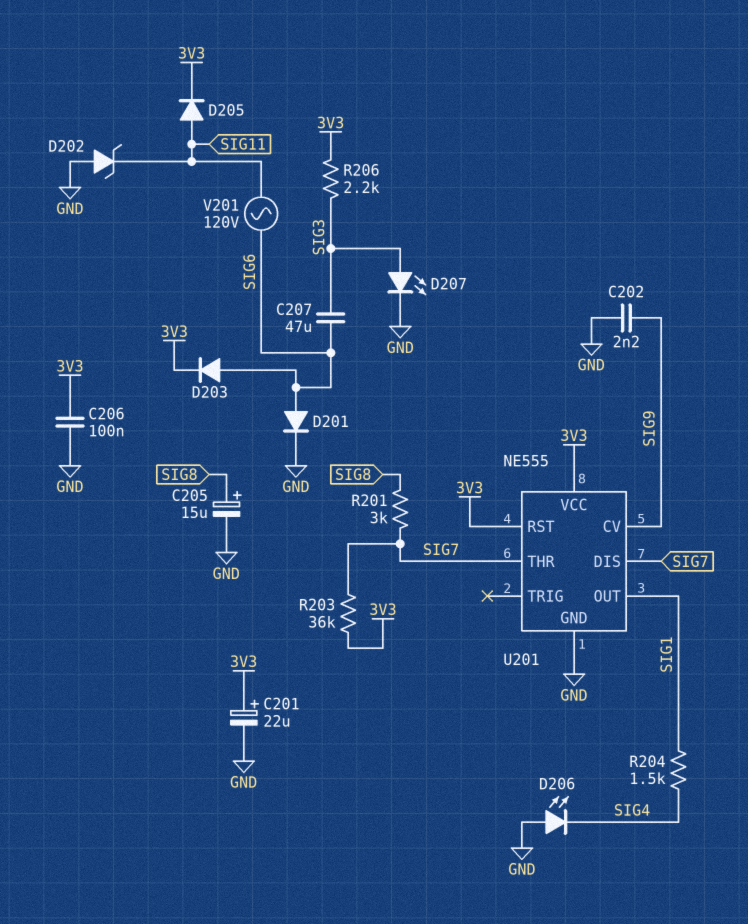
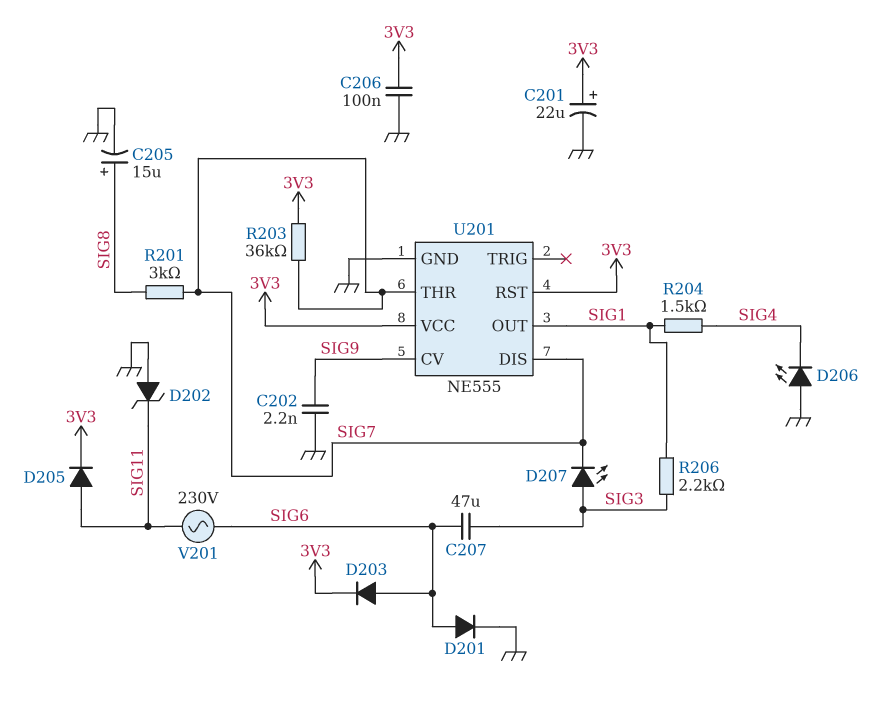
D207: LED (A SIG3, K GND) -> LED (A SIG3, K SIG7)
R206: 2.2k (3V3, SIG3) -> 2.2k (SIG1, SIG3)
V201: AC 120V (SIG6, SIG11) -> AC 230V (SIG6, SIG11)

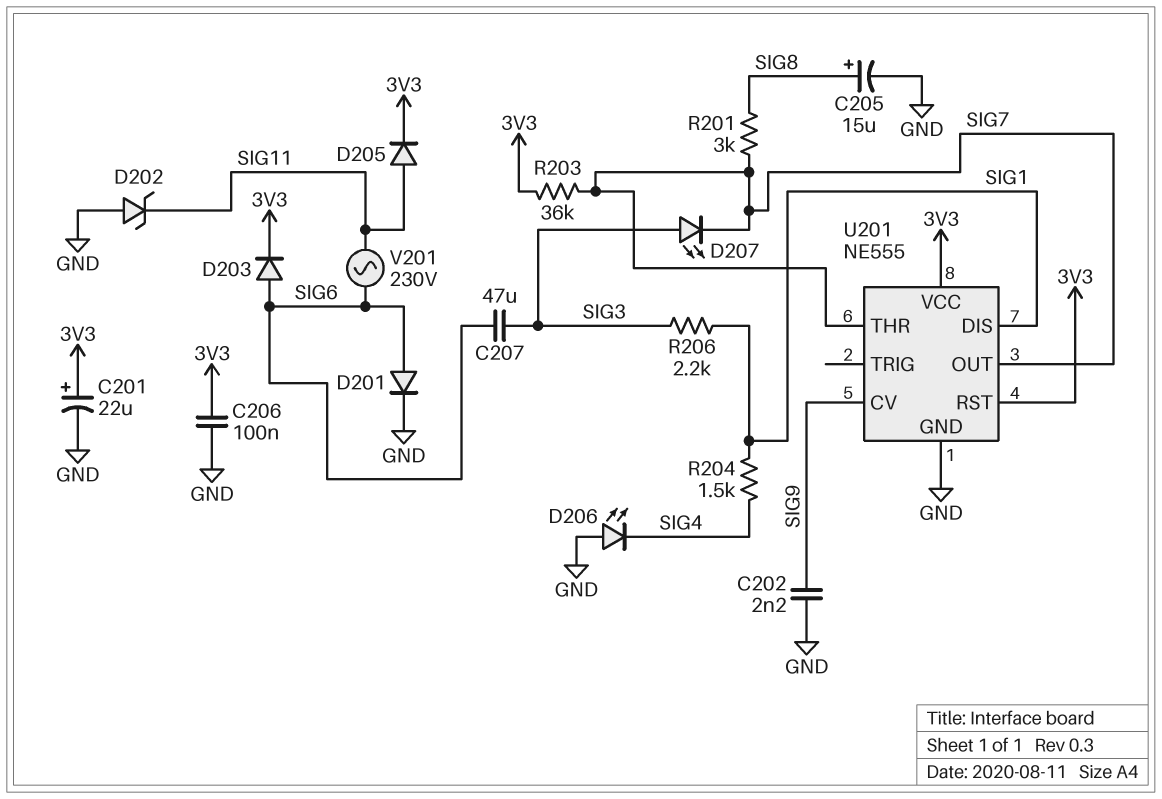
U201 pin DIS: SIG7 -> SIG1
U201 pin OUT: SIG1 -> SIG7

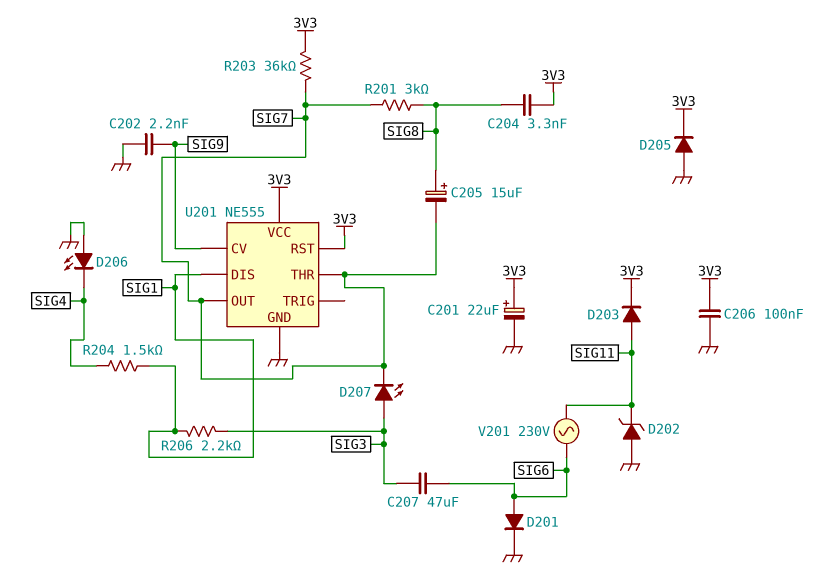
C204: none -> 3.3nF (3V3, SIG8)
C205: 15uF (plus SIG8, minus GND) -> 15uF (plus SIG8, minus SIG7)
D203: diode (A SIG6, K 3V3) -> diode (A SIG11, K 3V3)
D205: diode (A SIG11, K 3V3) -> diode (A GND, K 3V3)

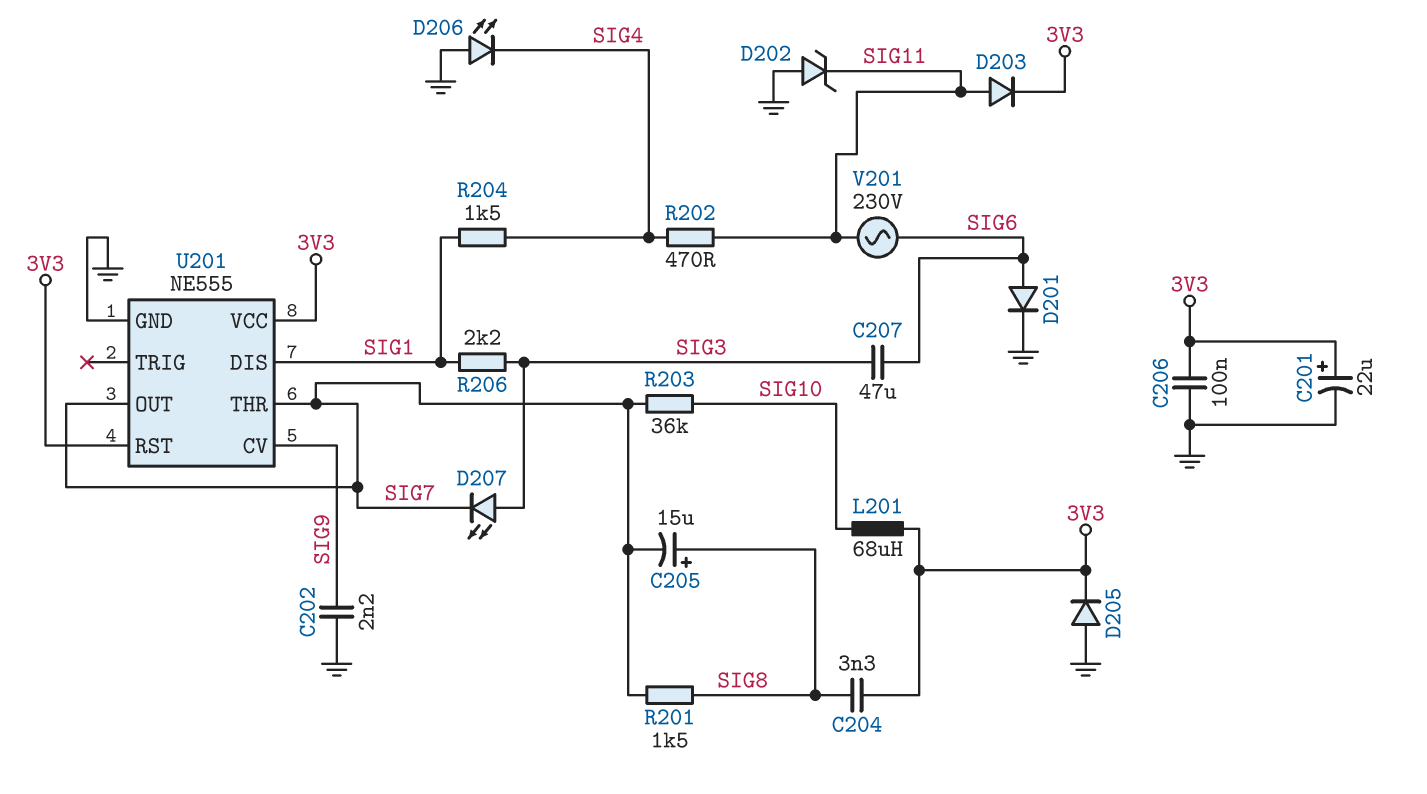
L201: none -> 68uH (3V3, SIG10)
R201: 3k (SIG7, SIG8) -> 1.5k (SIG7, SIG8)
R202: none -> 470 (SIG4, SIG11)
R203: 36k (3V3, SIG7) -> 36k (SIG7, SIG10)

